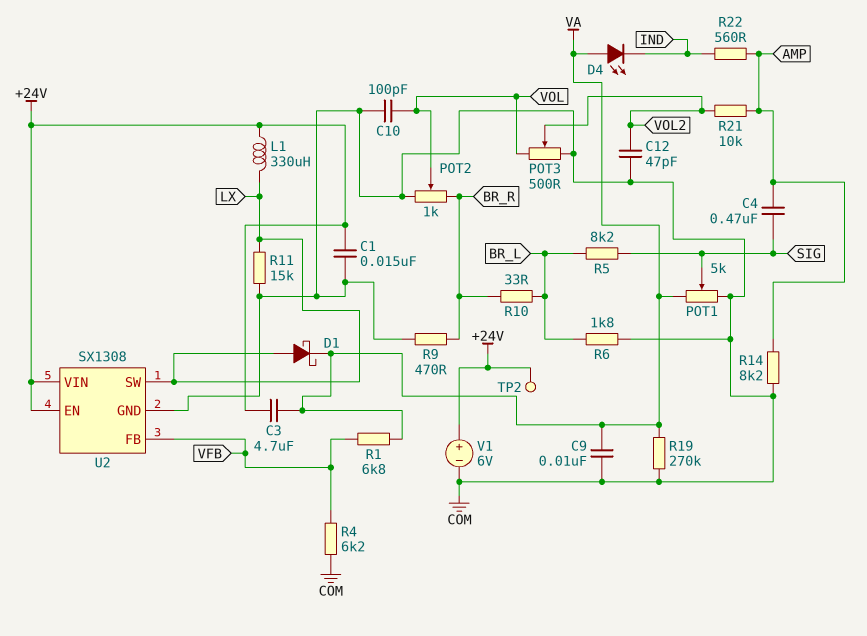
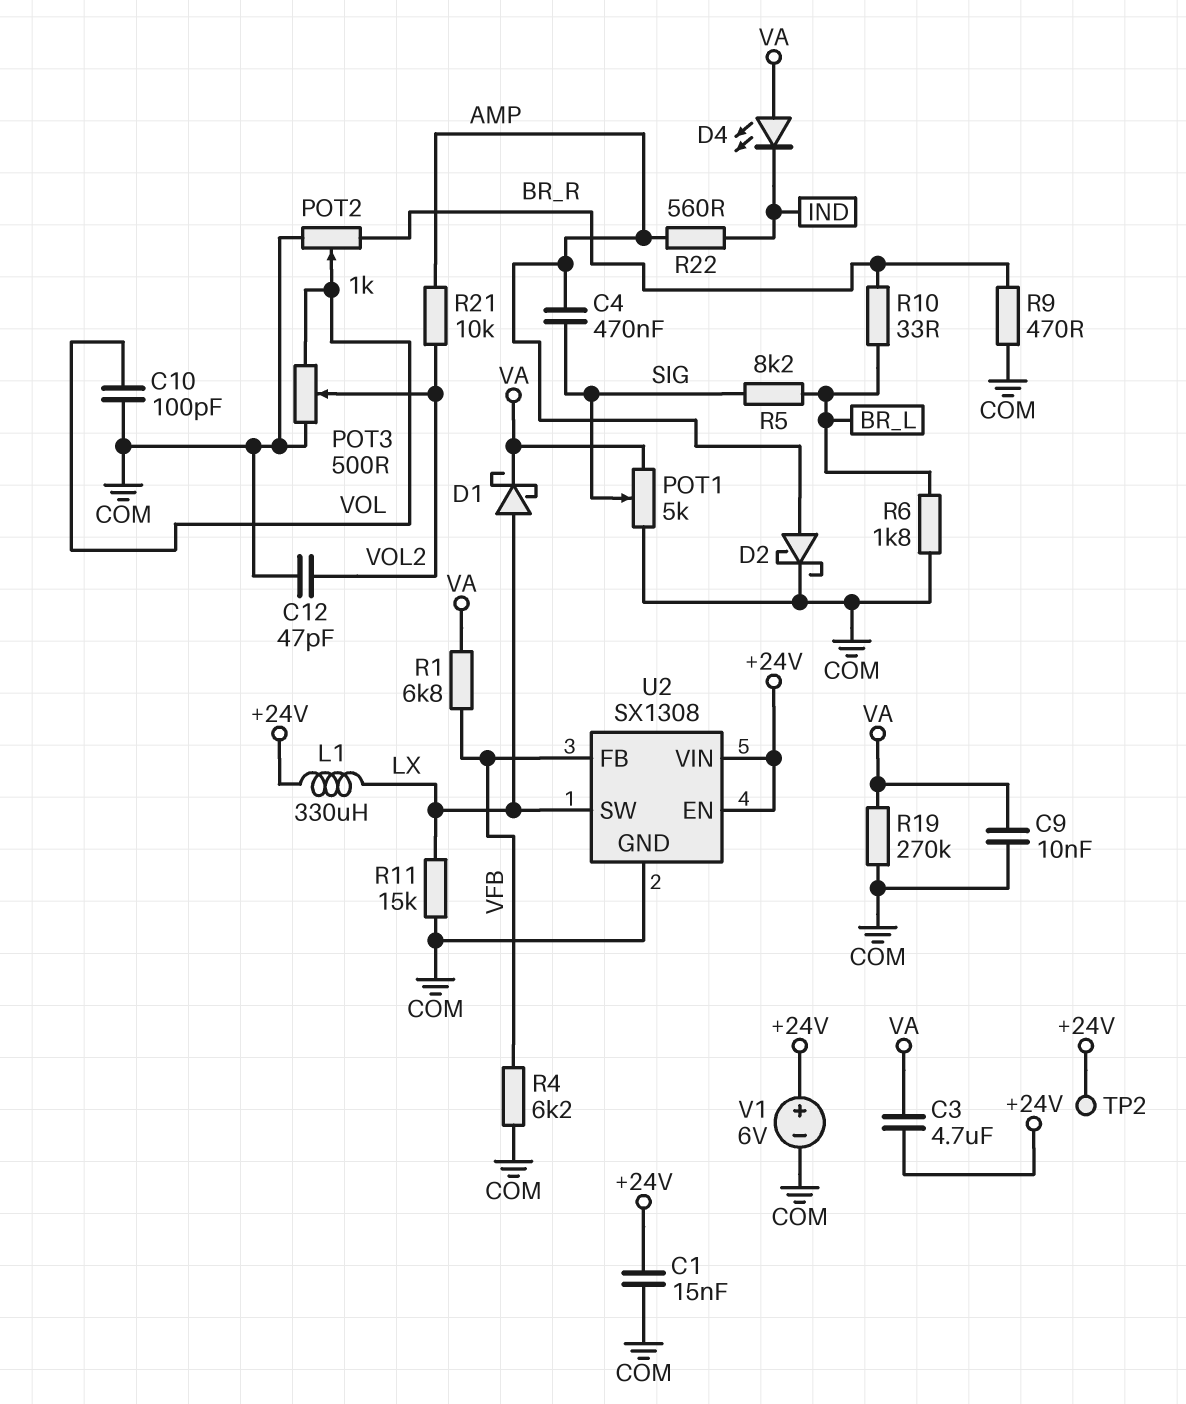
D2: none -> schottky (A AMP, K COM)
R14: 8.2k (AMP, COM) -> none

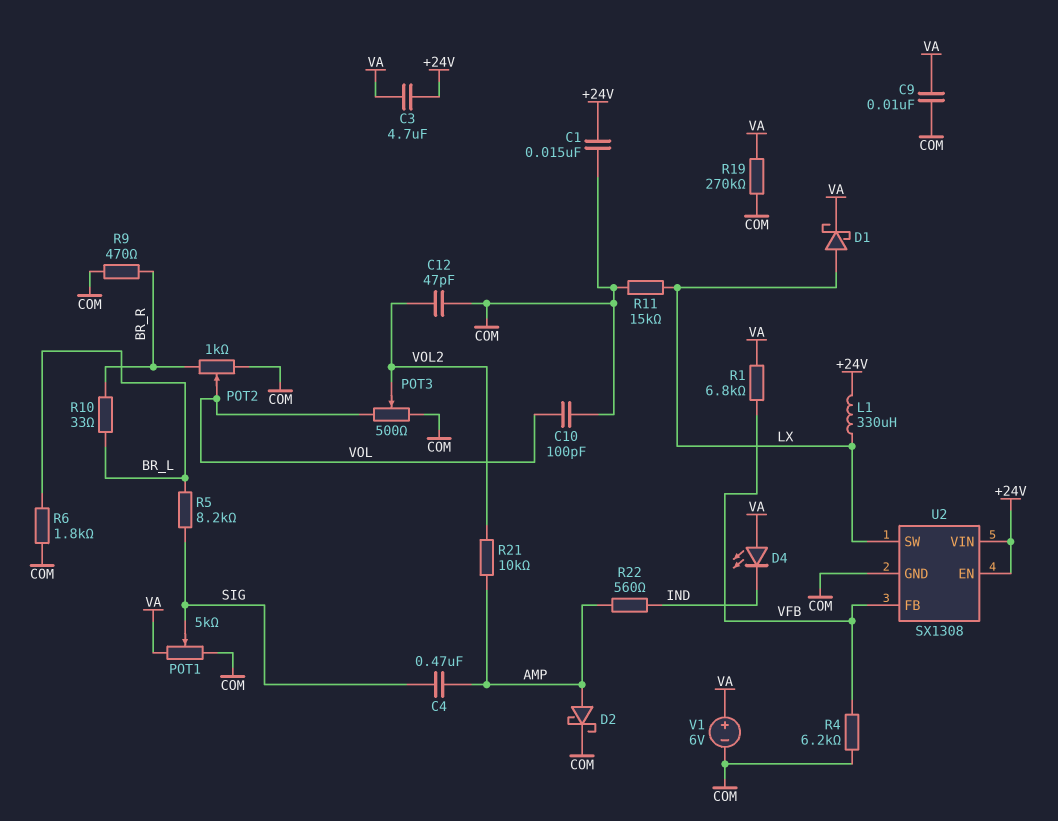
TP2: test point (+24V) -> none
V1: 6V (plus +24V, minus COM) -> 6V (plus VA, minus COM)

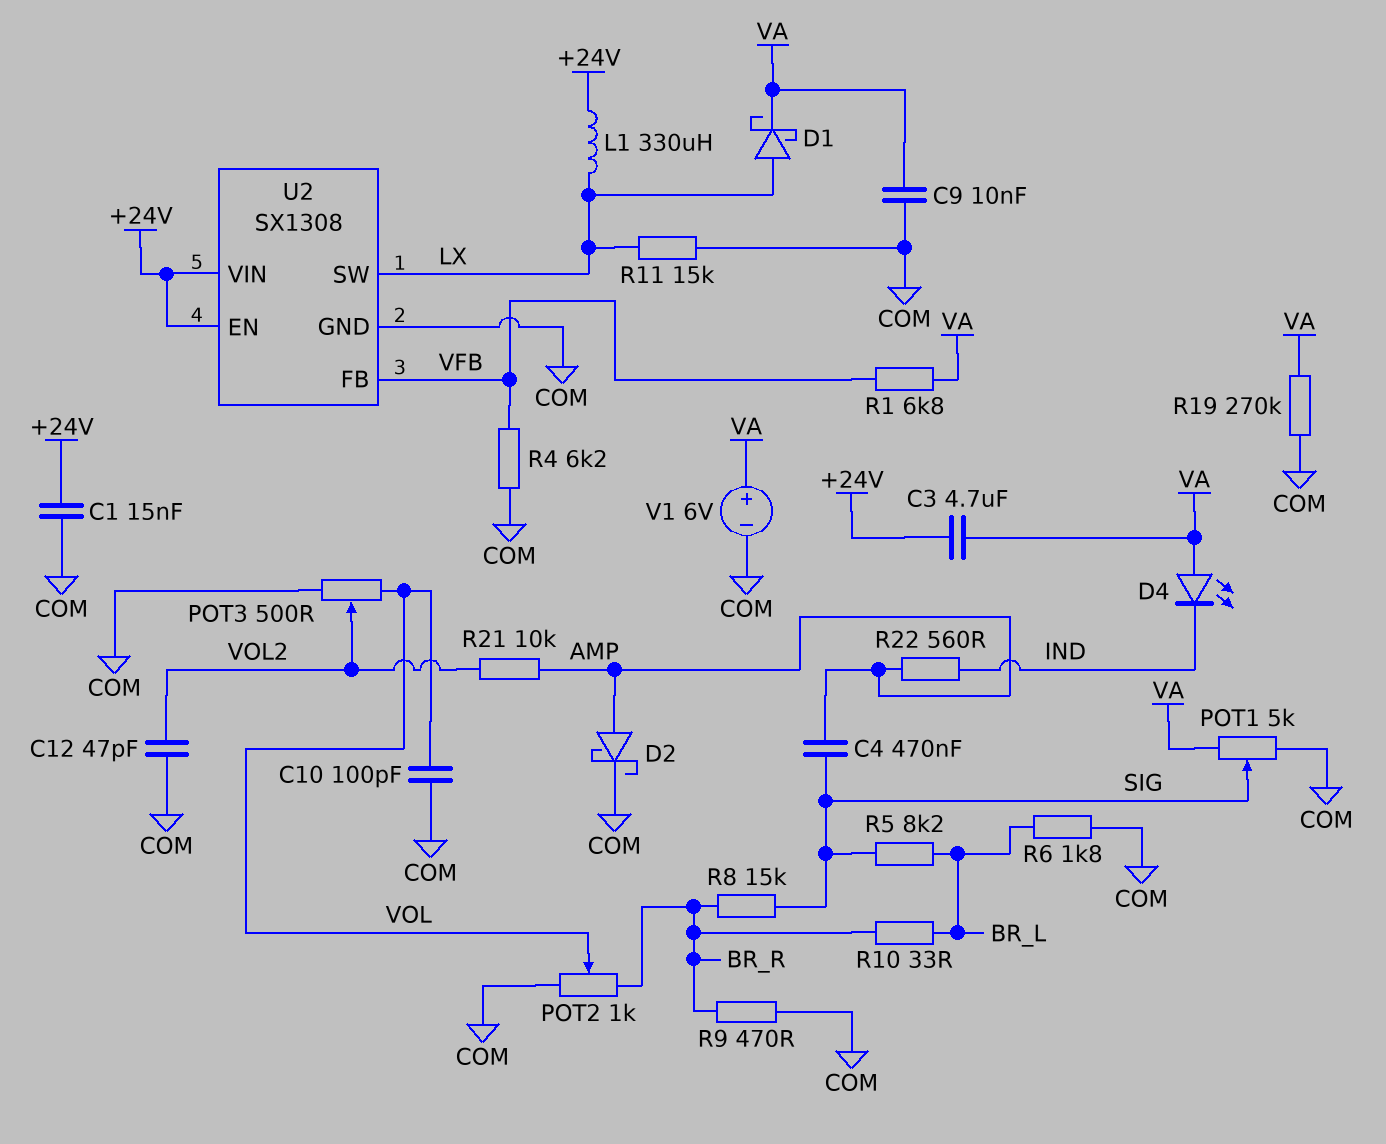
R8: none -> 15k (BR_R, SIG)

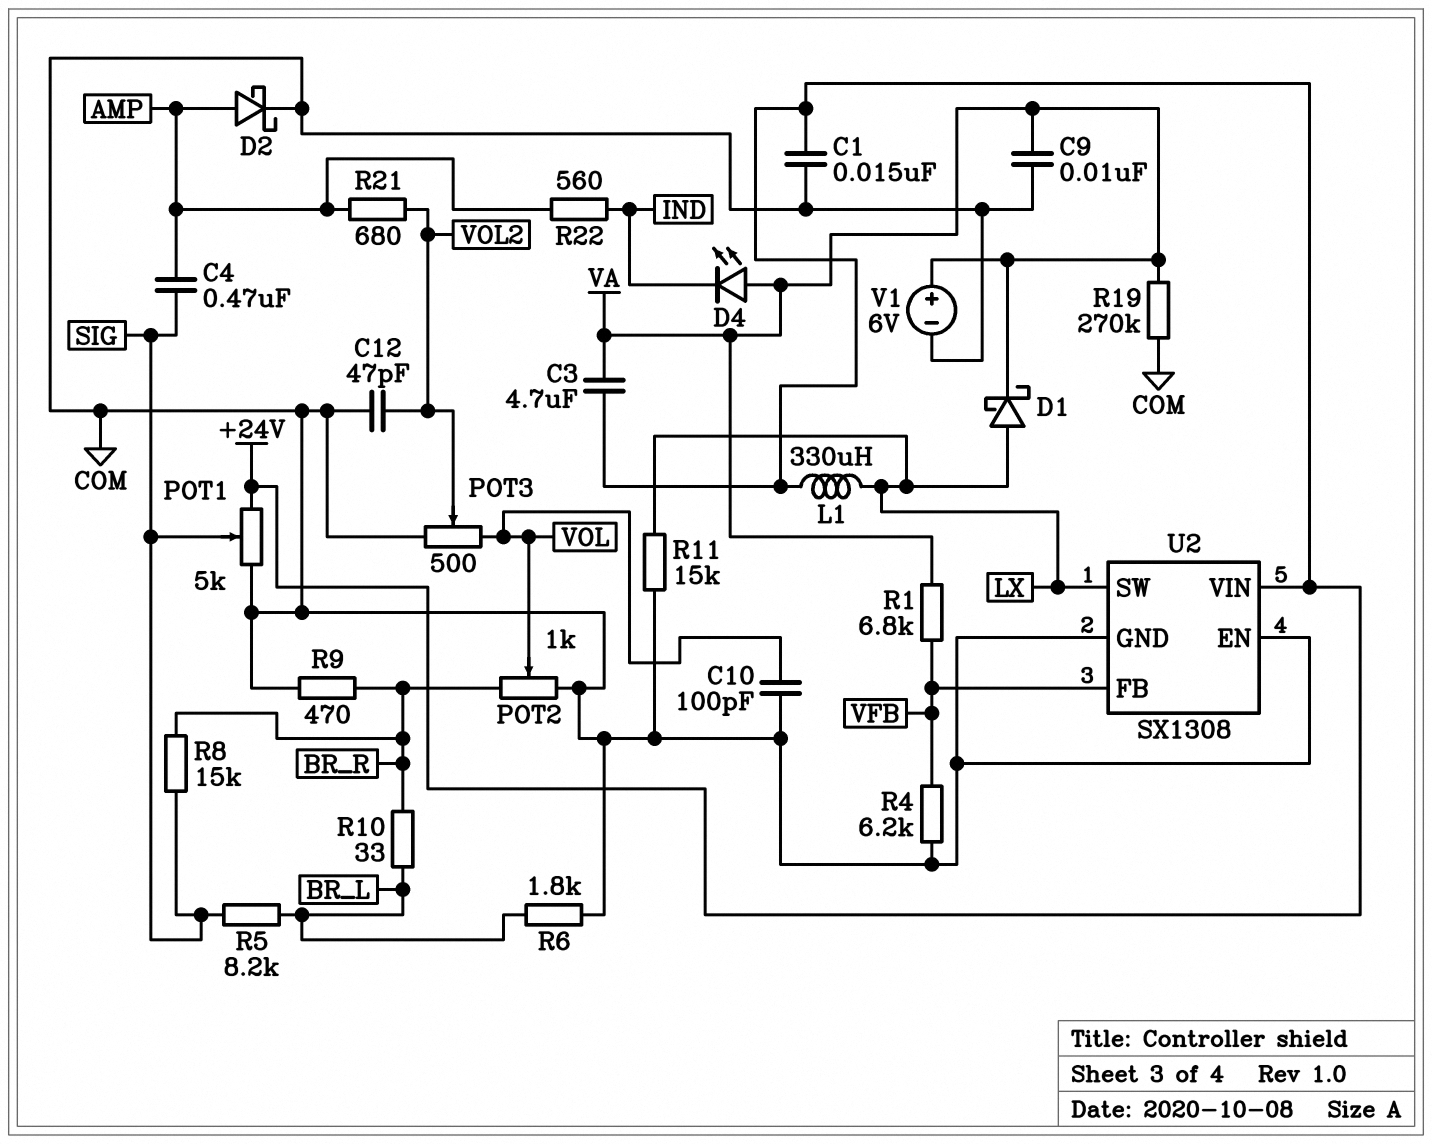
POT1: 5k (COM, VA, wiper SIG) -> 5k (+24V, COM, wiper SIG)
R21: 10k (AMP, VOL2) -> 680 (AMP, VOL2)
U2 pin EN: +24V -> COM

